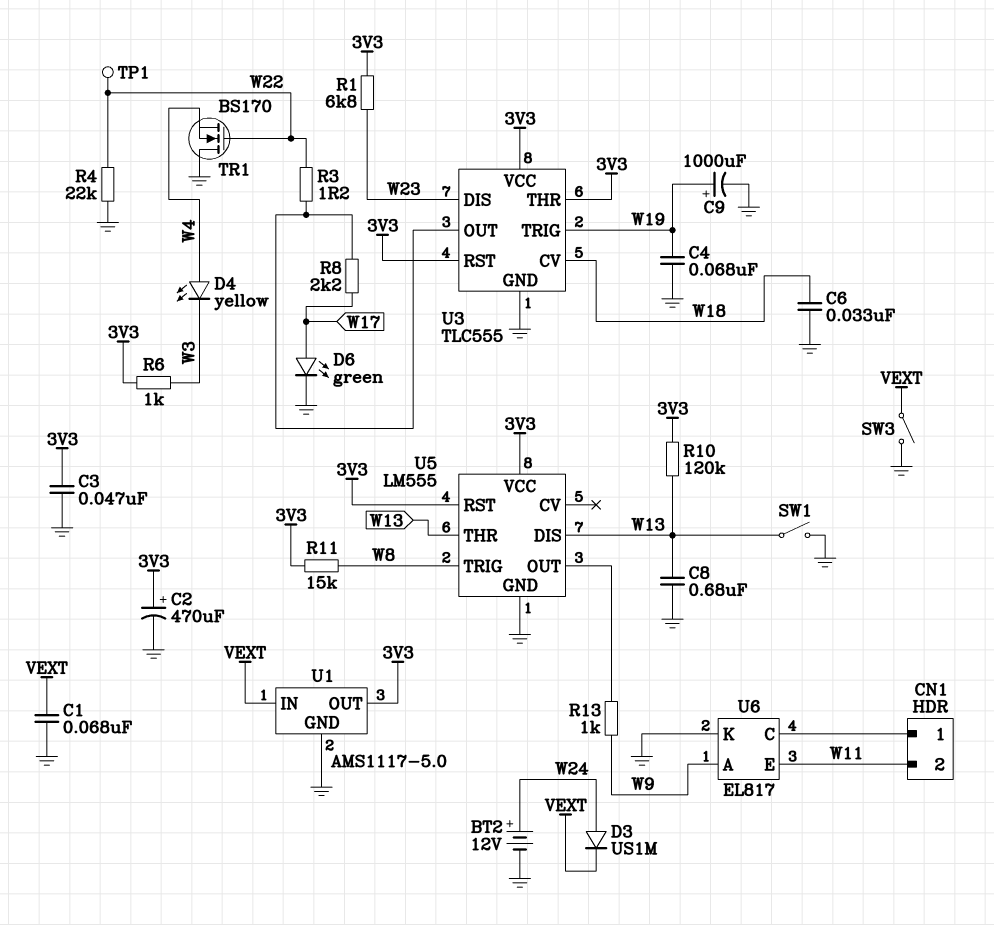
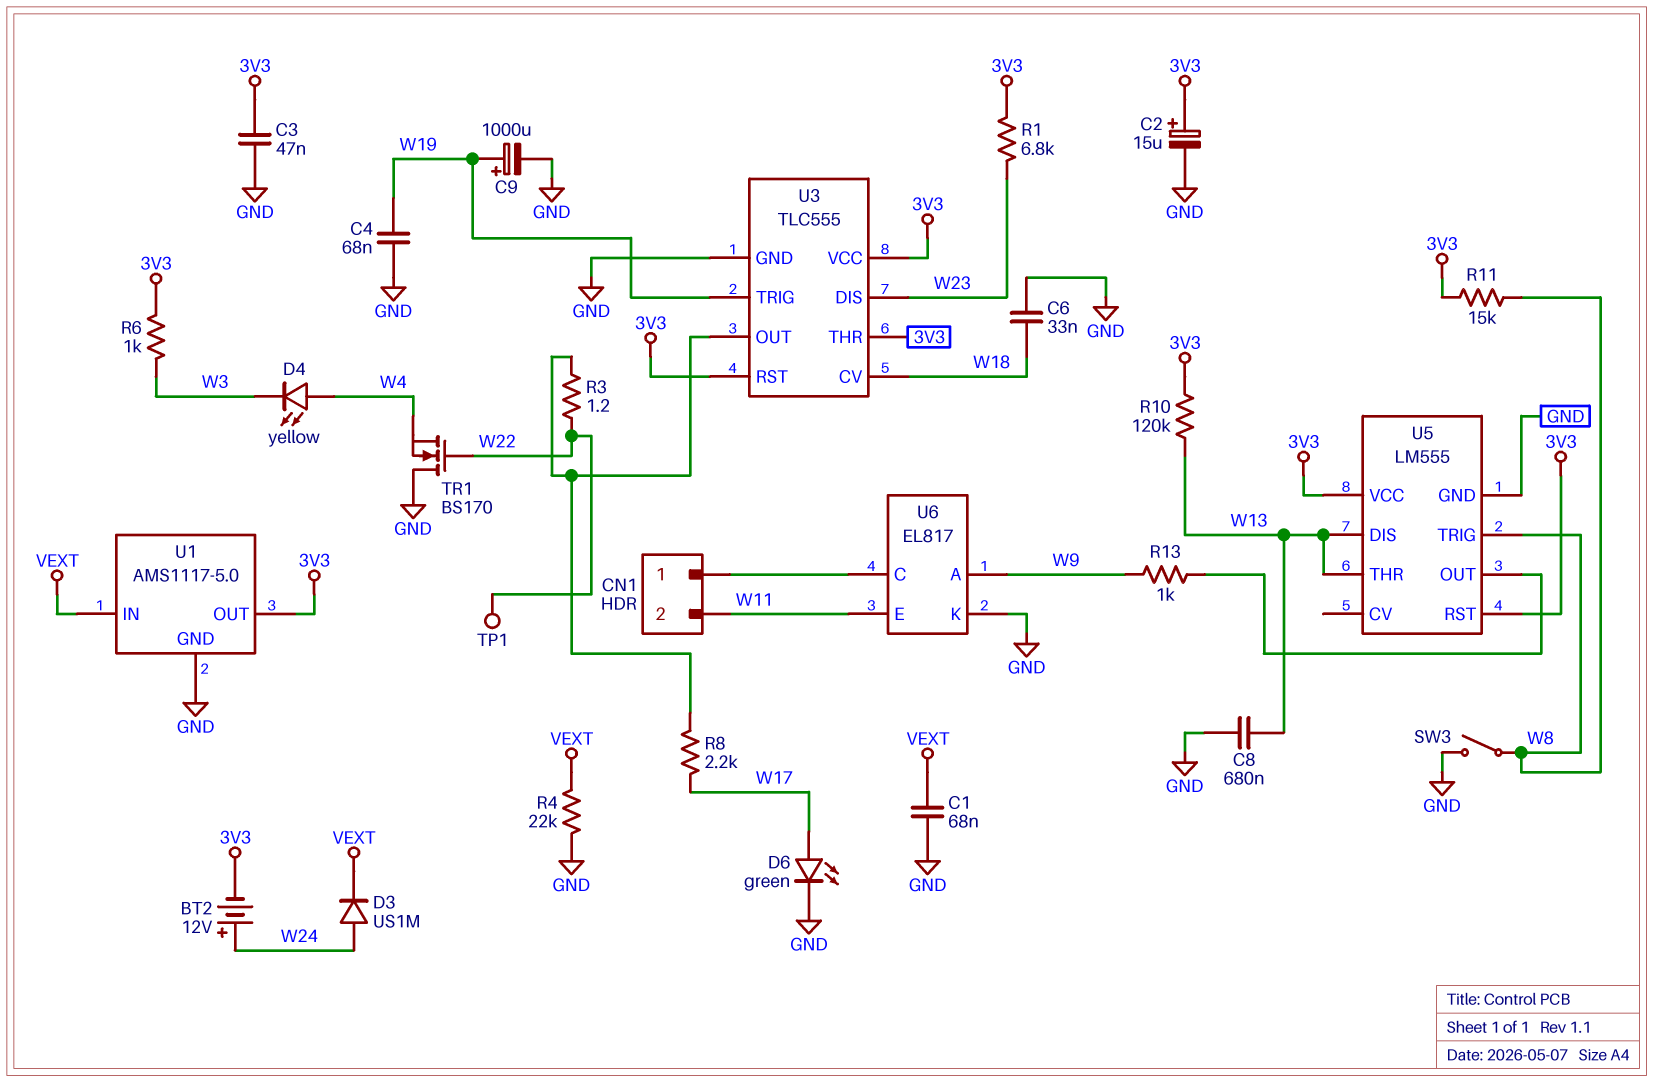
BT2: 12V (plus W24, minus GND) -> 12V (plus W24, minus 3V3)
C2: 470uF (plus 3V3, minus GND) -> 15uF (plus 3V3, minus GND)
R4: 22k (GND, W22) -> 22k (GND, VEXT)
SW1: switch (GND, W13) -> none
SW3: switch (GND, VEXT) -> switch (GND, W8)

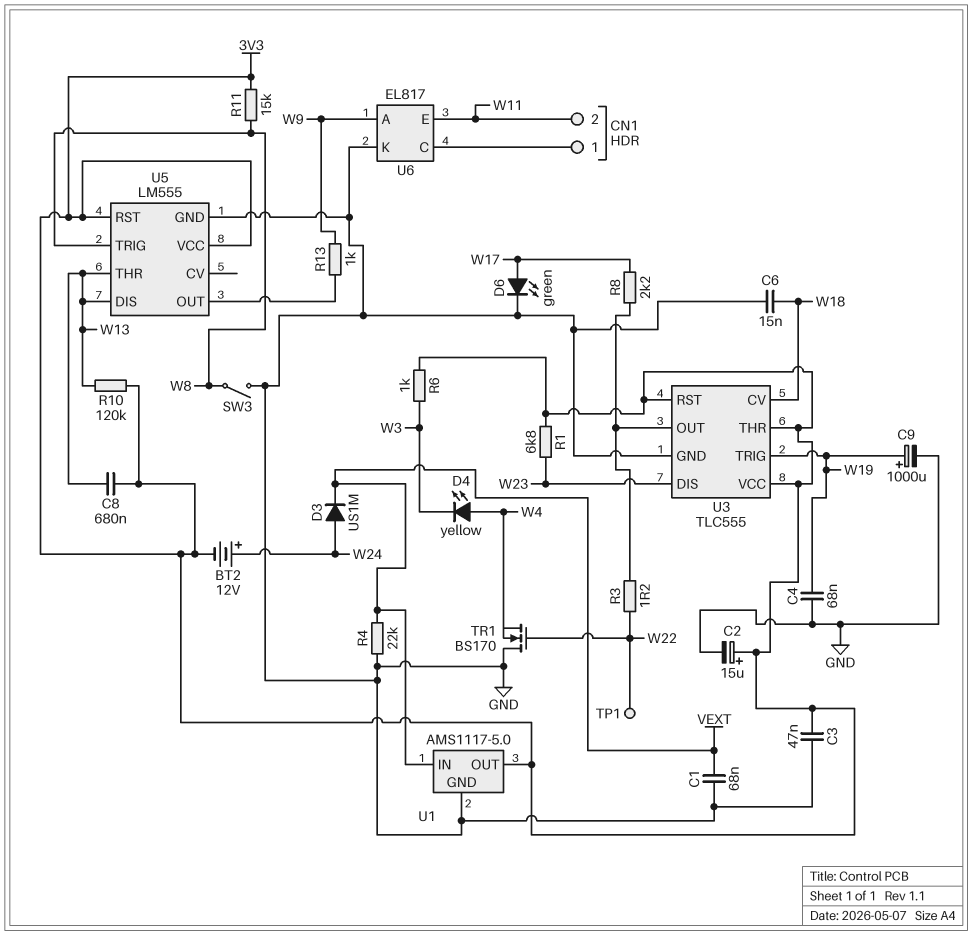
C6: 33nF (GND, W18) -> 15nF (GND, W18)
C8: 680nF (GND, W13) -> 680nF (3V3, W13)

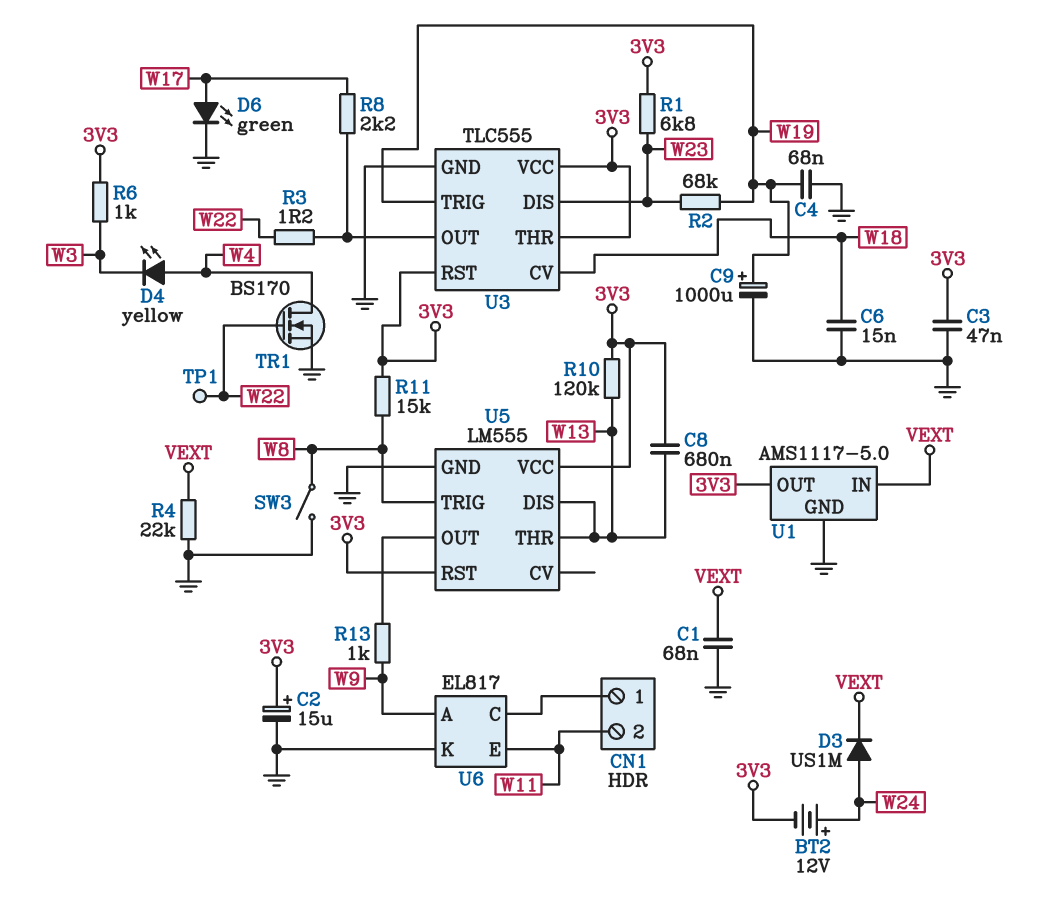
R2: none -> 68k (W19, W23)
TR1: NMOS BS170 (G W22, D GND, S W4) -> NMOS BS170 (G W22, D W4, S GND)

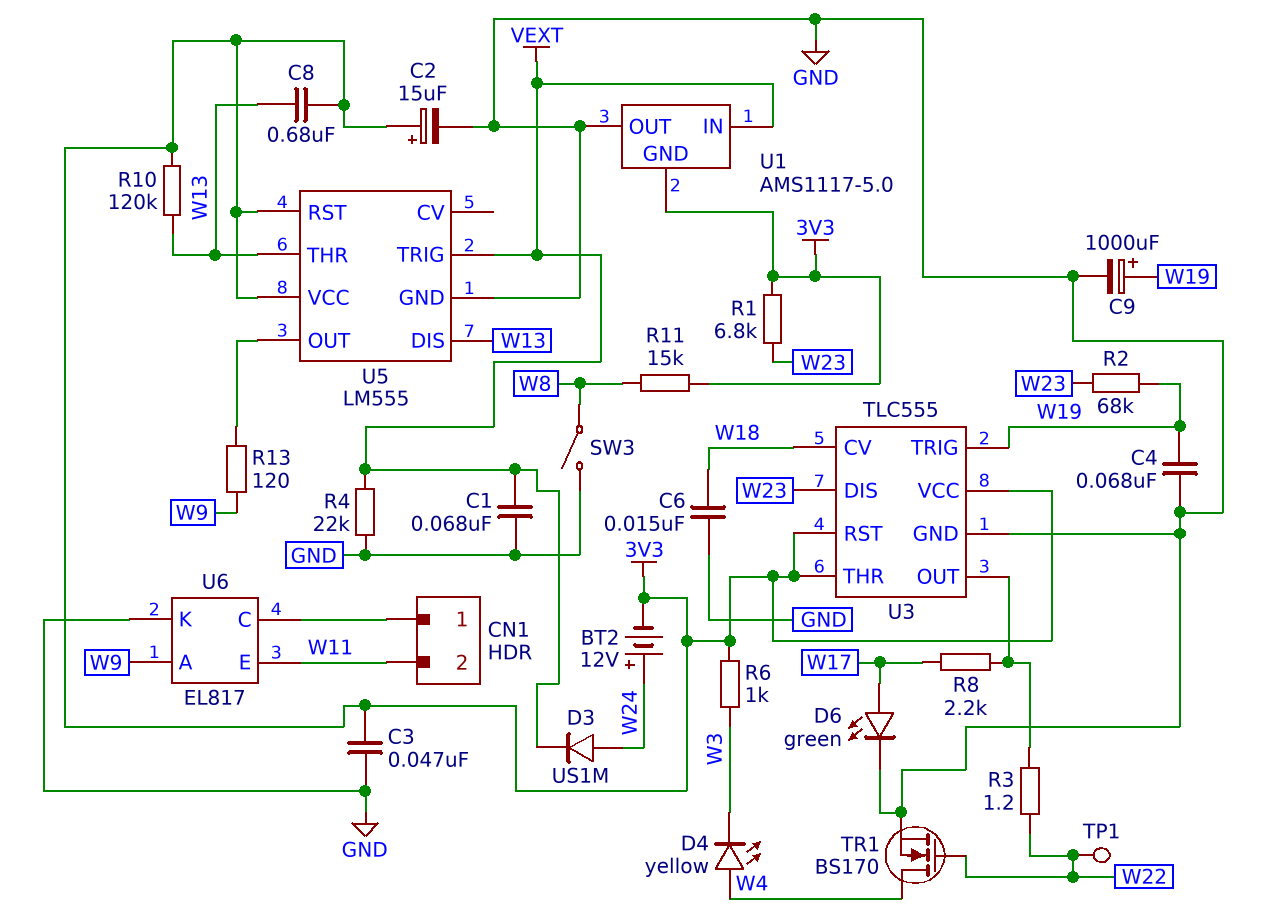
R13: 1k (U5/OUT, W9) -> 120 (U5/OUT, W9)
U1 pin GND: GND -> 3V3
U1 pin OUT: 3V3 -> GND
U5 pin TRIG: W8 -> VEXT

